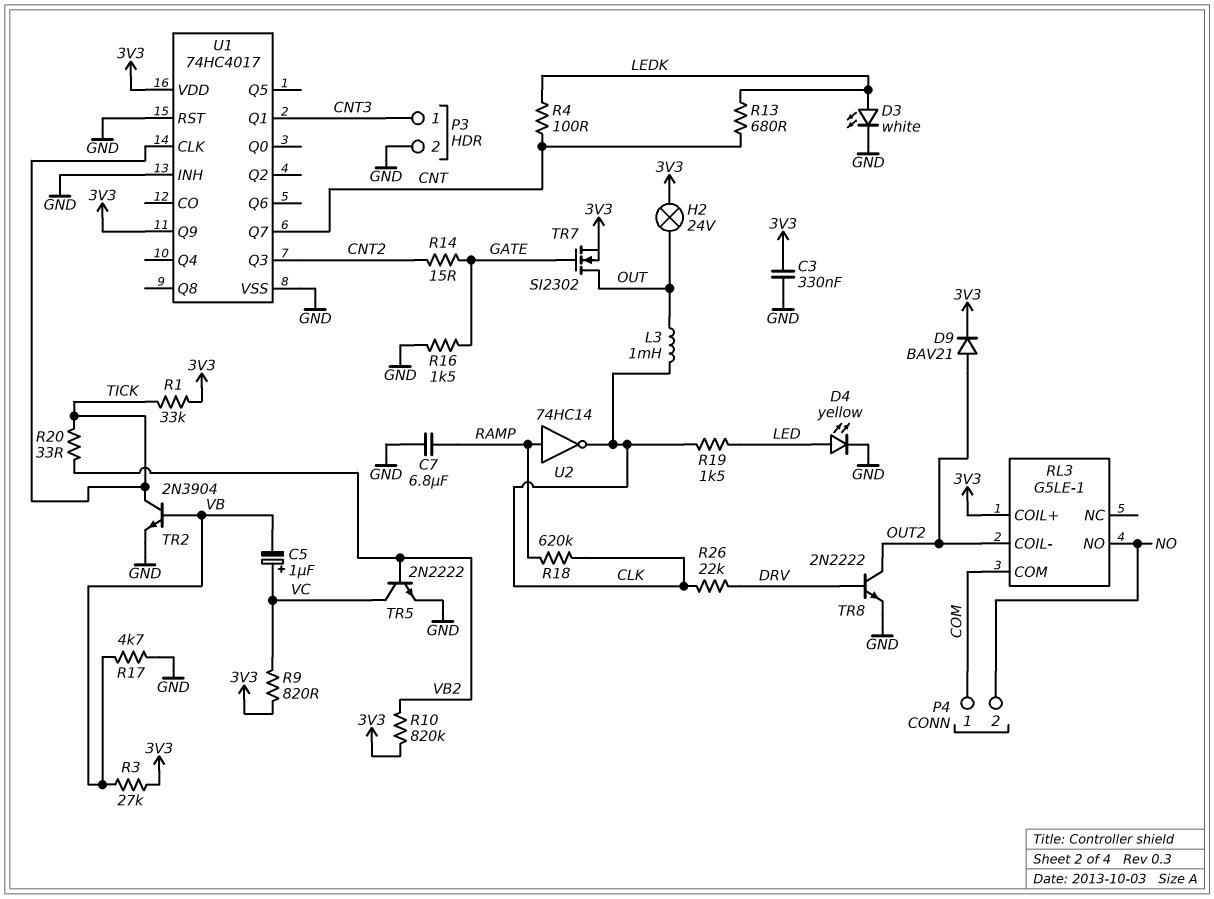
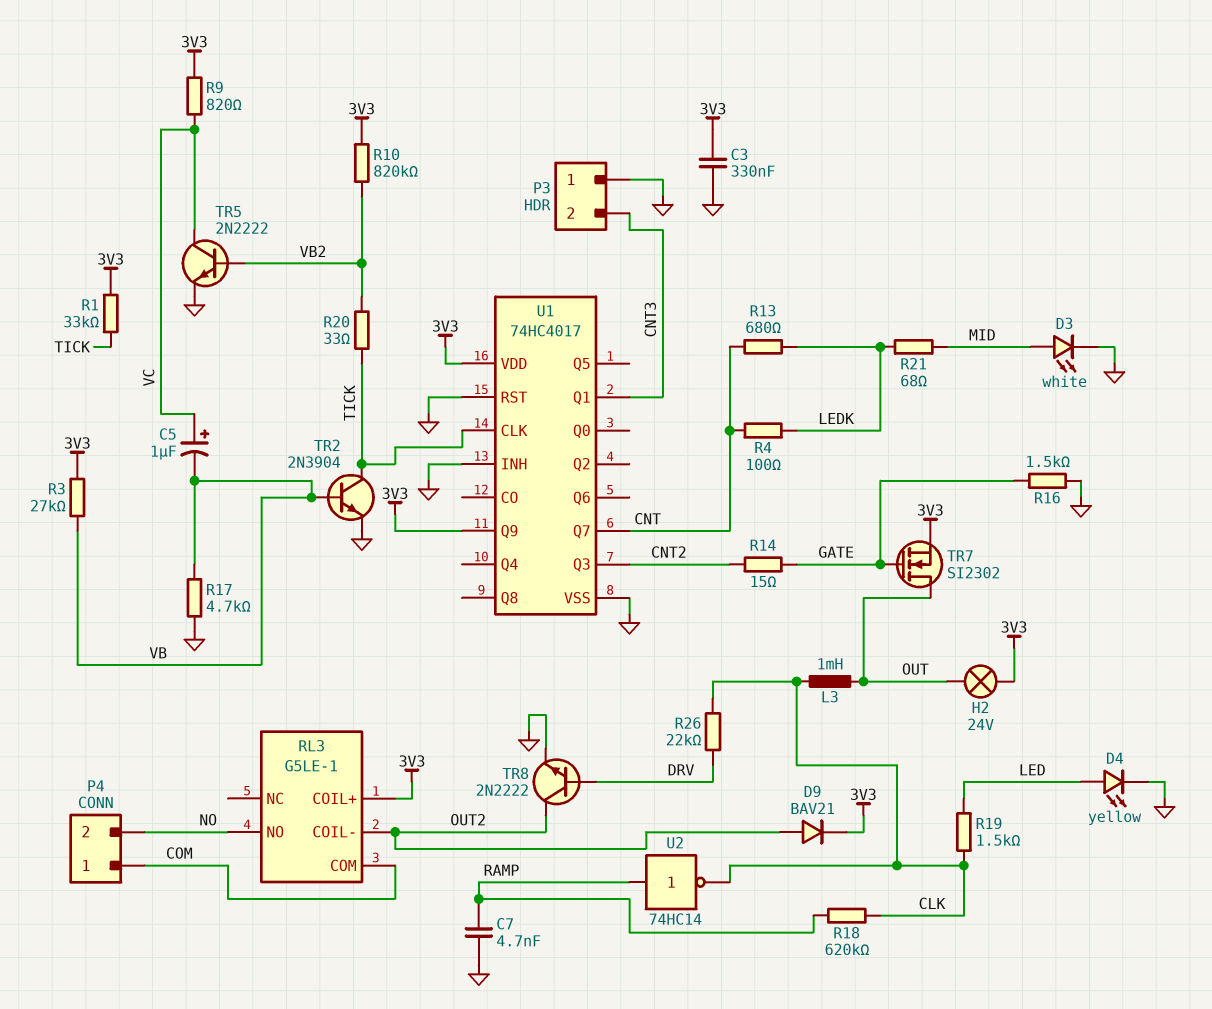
C7: 6.8uF (GND, RAMP) -> 4.7nF (GND, RAMP)
D3: LED white (A LEDK, K GND) -> LED white (A MID, K GND)
P3 pin 1: CNT3 -> GND
P3 pin 2: GND -> CNT3
R21: none -> 68 (LEDK, MID)

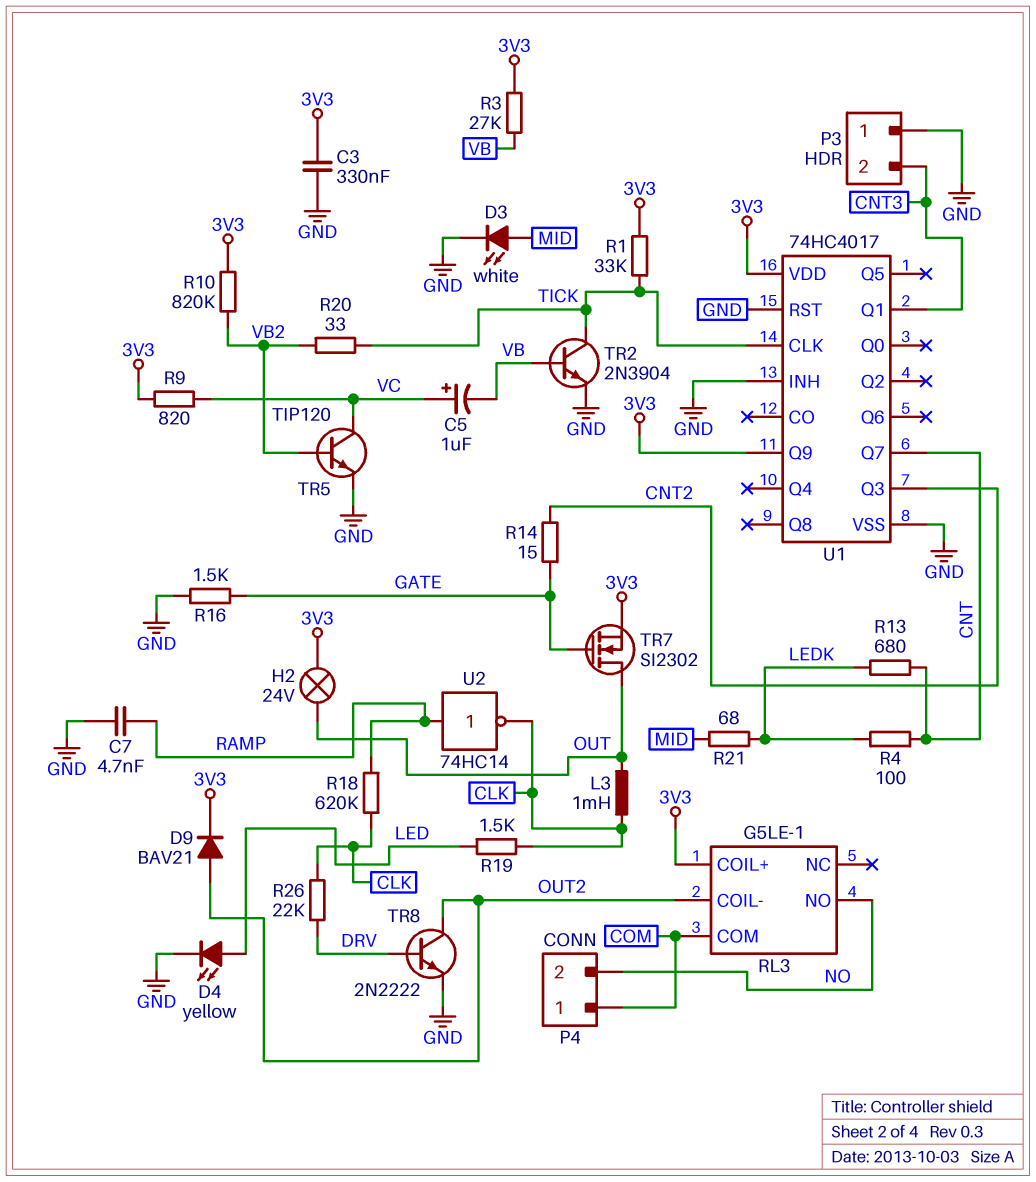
R17: 4.7k (GND, VB) -> none
TR5: NPN 2N2222 (B VB2, C VC, E GND) -> NPN TIP120 (B VB2, C VC, E GND)

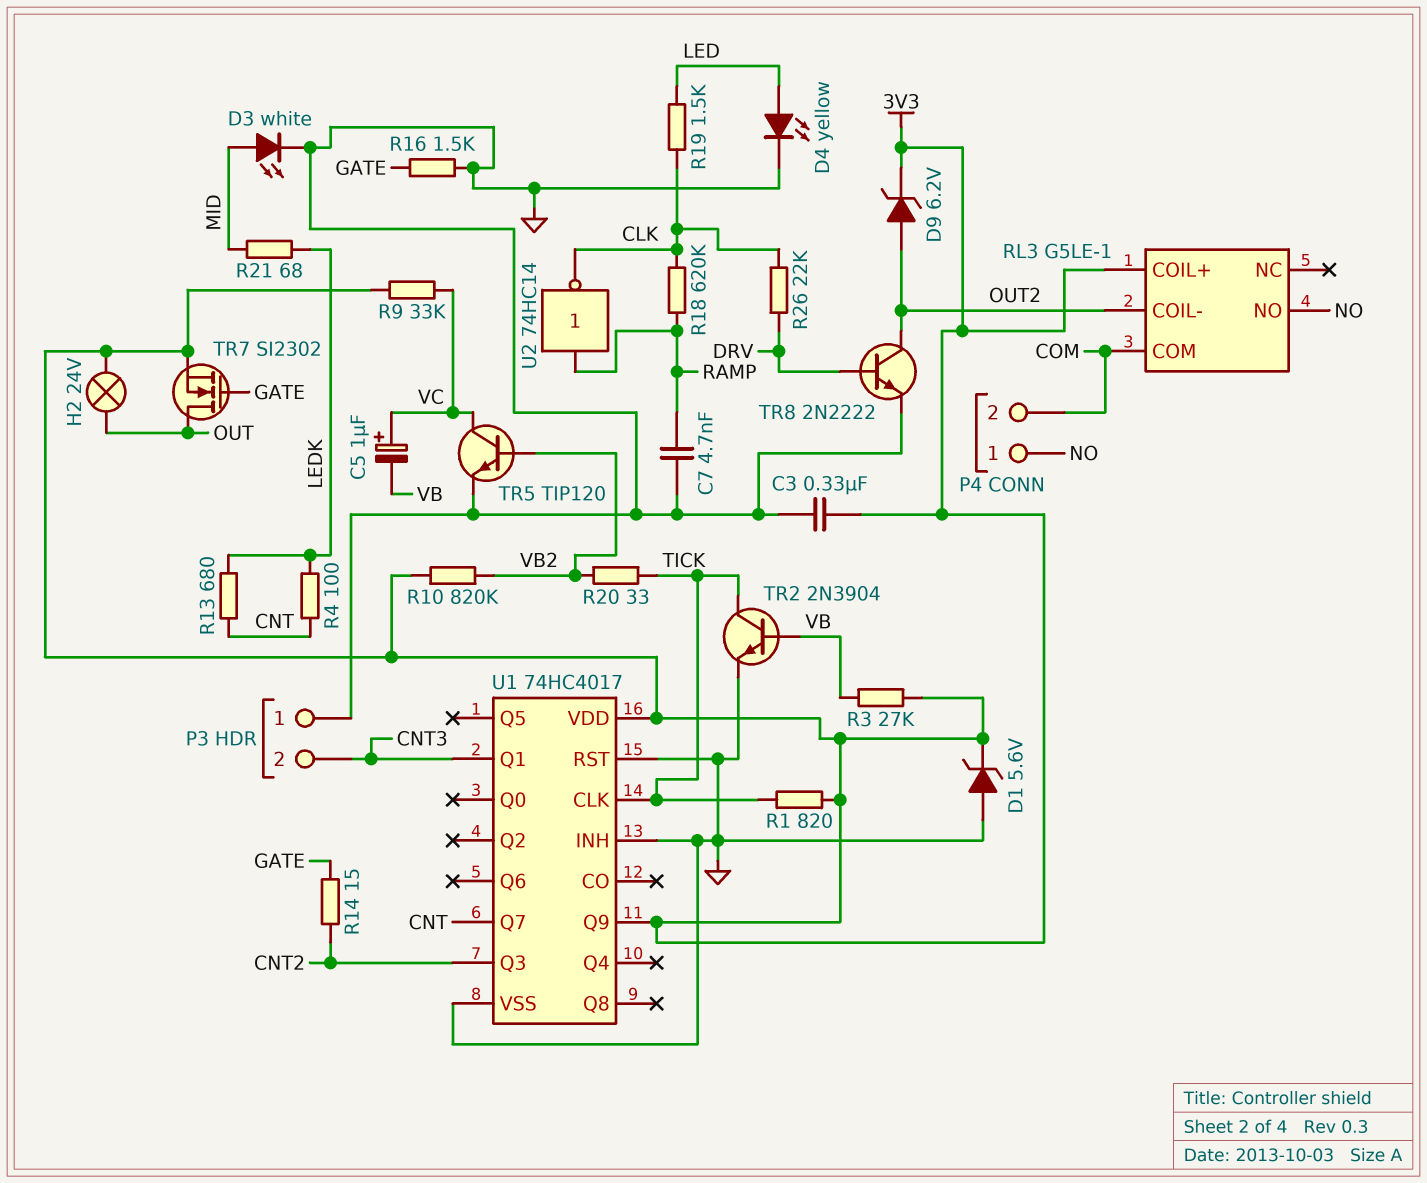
D1: none -> zener 5.6V (A GND, K 3V3)
D9: diode BAV21 (A OUT2, K 3V3) -> zener 6.2V (A OUT2, K 3V3)
L3: 1mH (CLK, OUT) -> none
P4 pin 1: COM -> NO
P4 pin 2: NO -> COM
R1: 33k (3V3, TICK) -> 820 (3V3, TICK)
R9: 820 (3V3, VC) -> 33k (3V3, VC)

